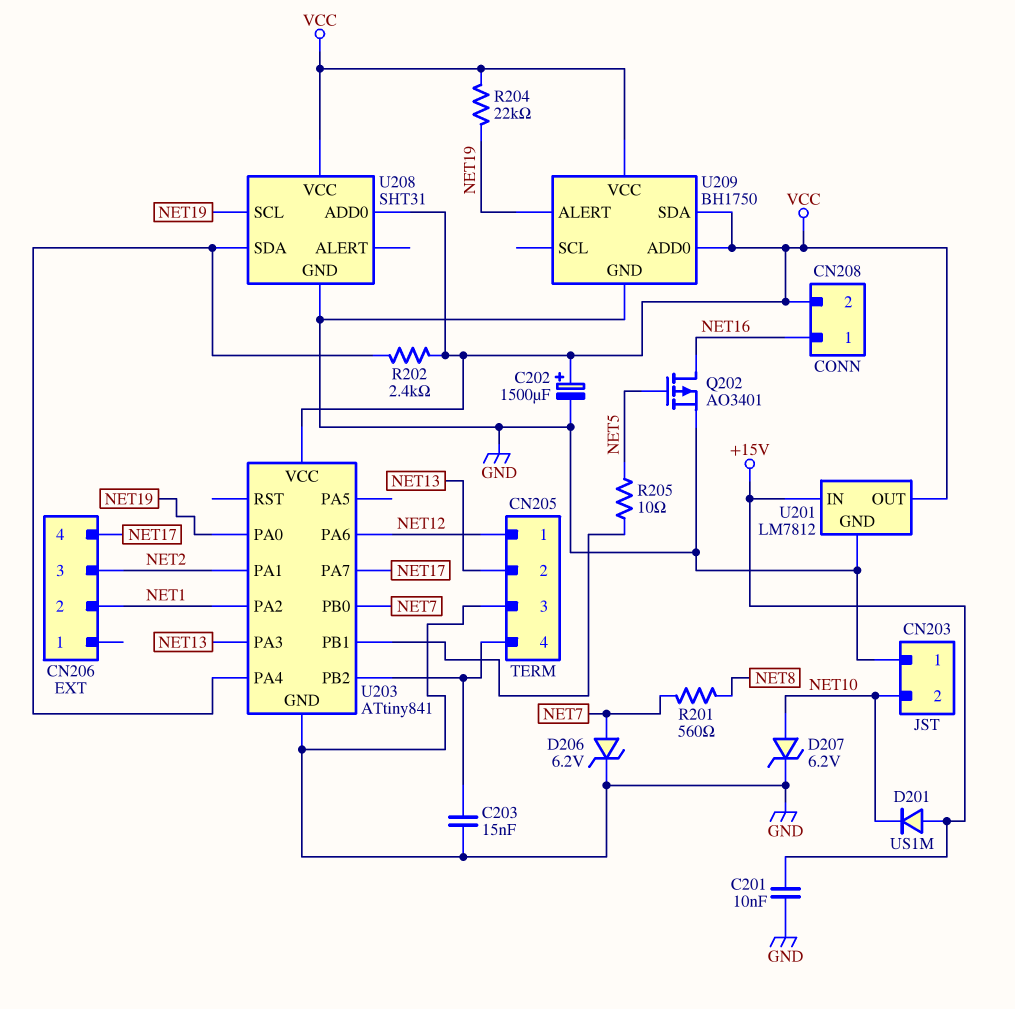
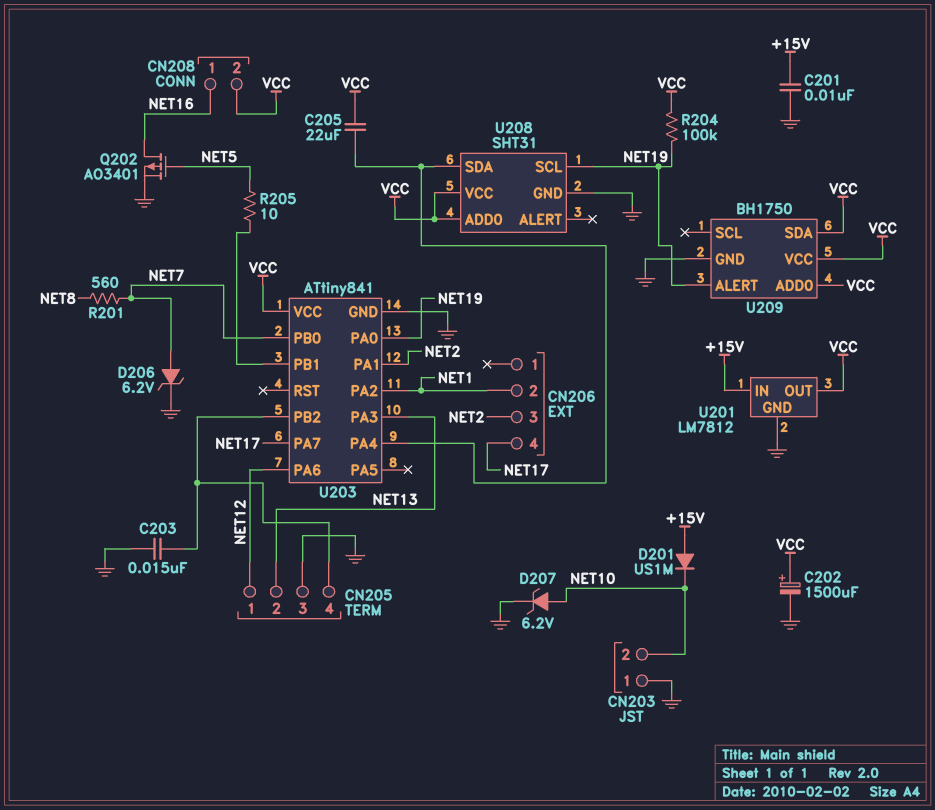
C205: none -> 22uF (U203/PA4, VCC)
R202: 2.4k (U203/PA4, VCC) -> none
R204: 22k (NET19, VCC) -> 100k (NET19, VCC)

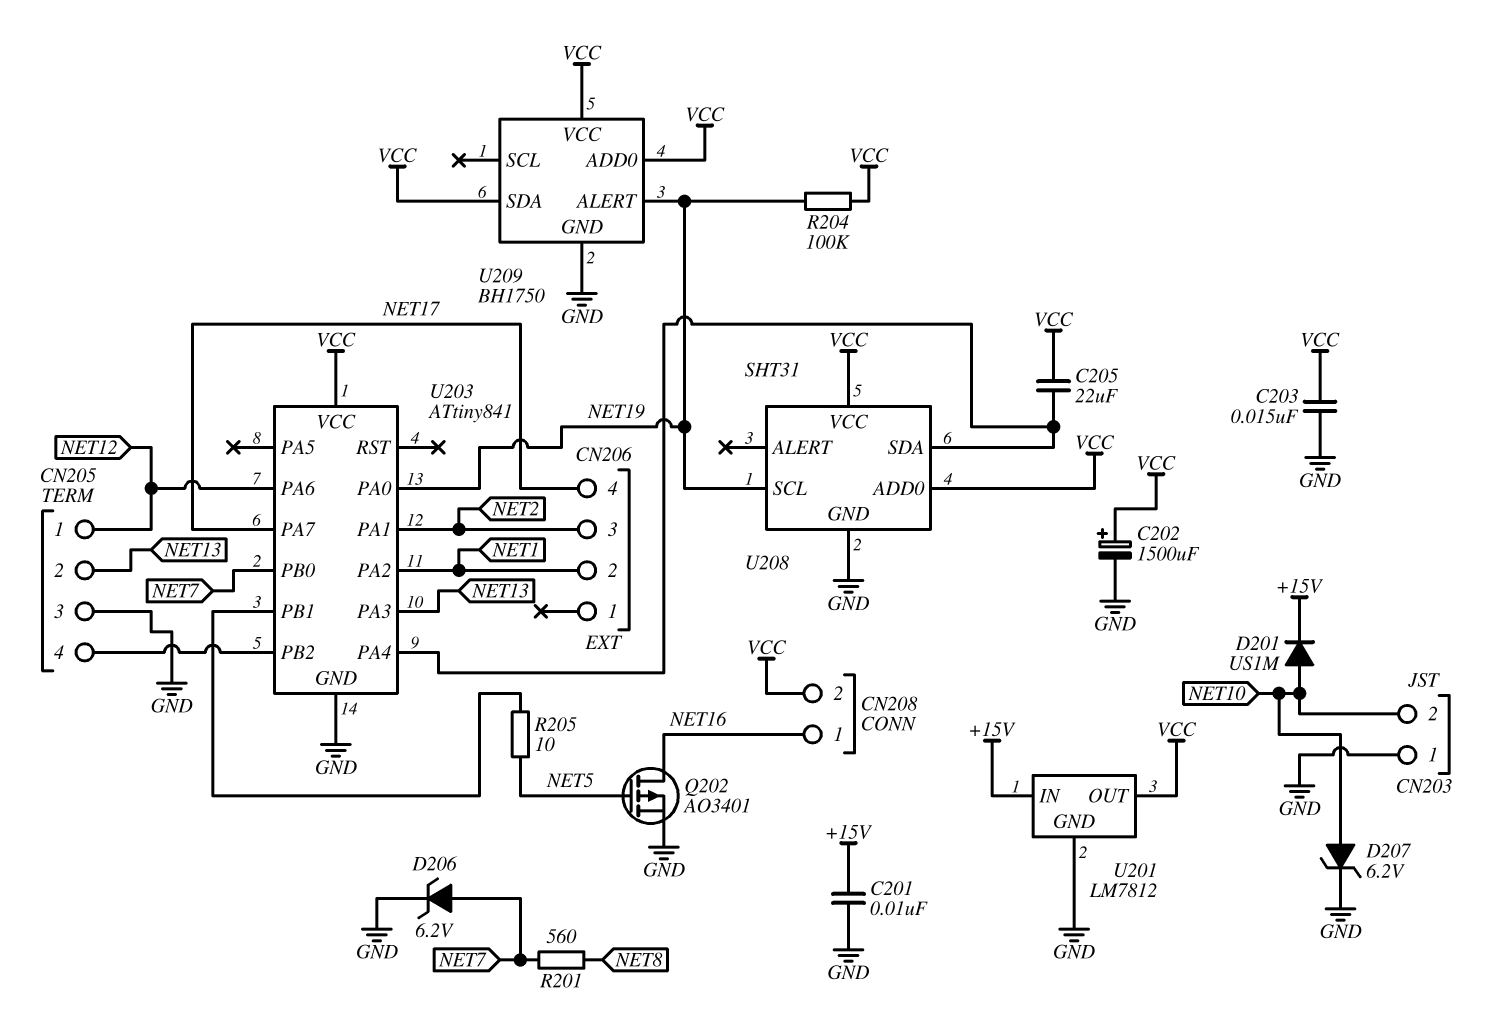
C203: 15nF (CN205/4, GND) -> 15nF (GND, VCC)
D201: diode US1M (A +15V, K NET10) -> diode US1M (A NET10, K +15V)

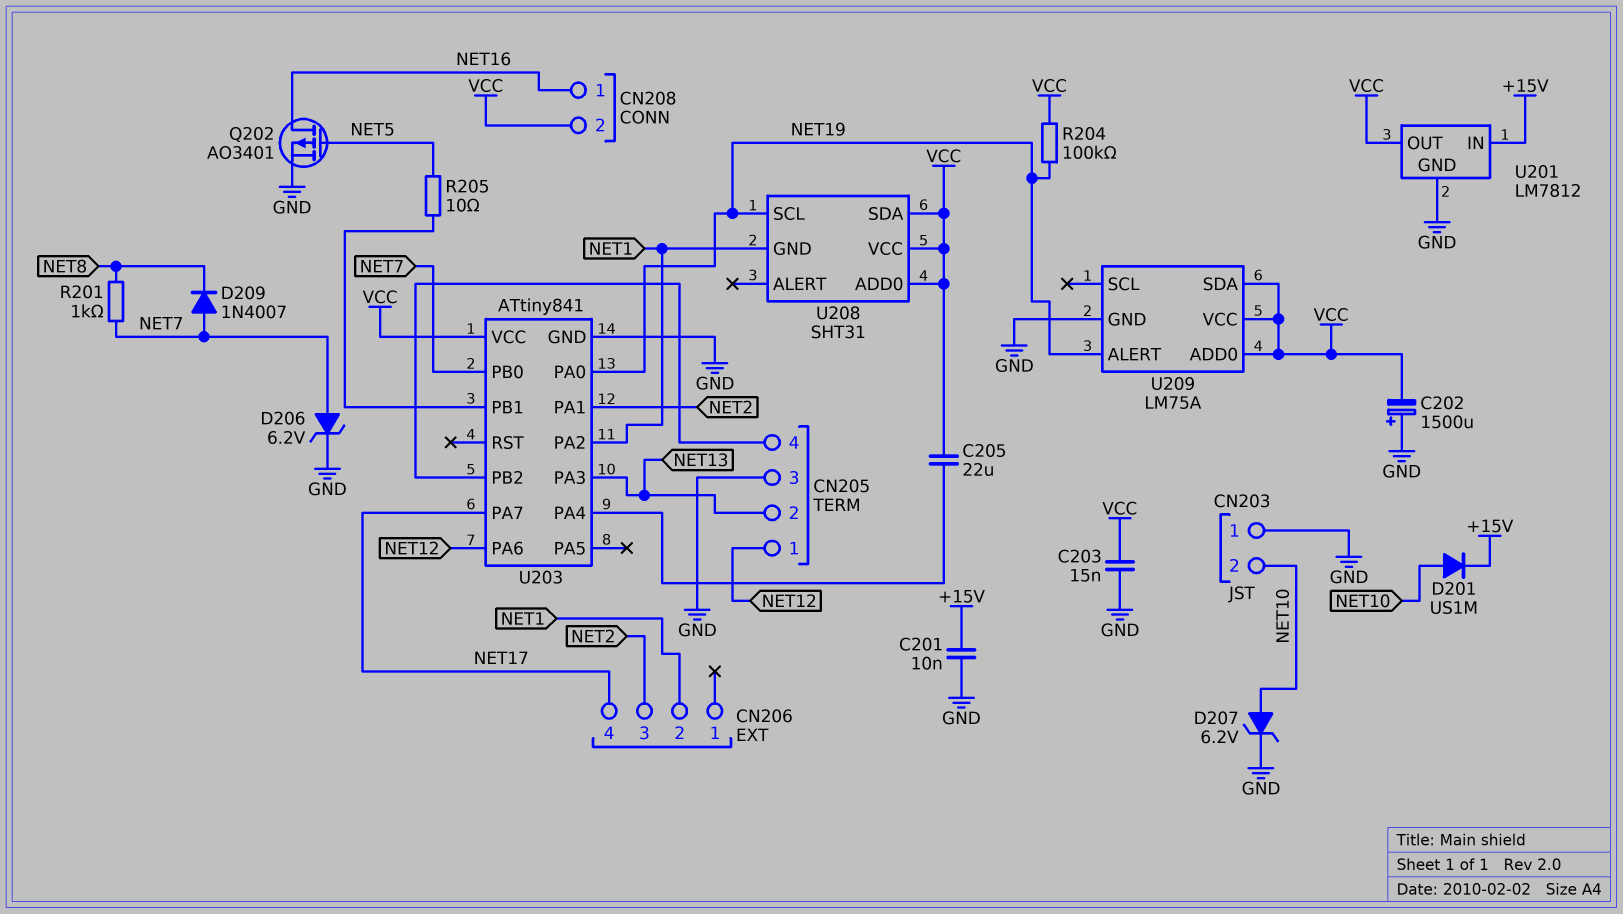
C202: 1500uF (plus VCC, minus GND) -> 1500uF (plus GND, minus VCC)
D209: none -> diode 1N4007 (A NET7, K NET8)
R201: 560 (NET7, NET8) -> 1k (NET7, NET8)
U208 pin GND: GND -> NET1
U208 pin SDA: U203/PA4 -> VCC
U209: BH1750 -> LM75A

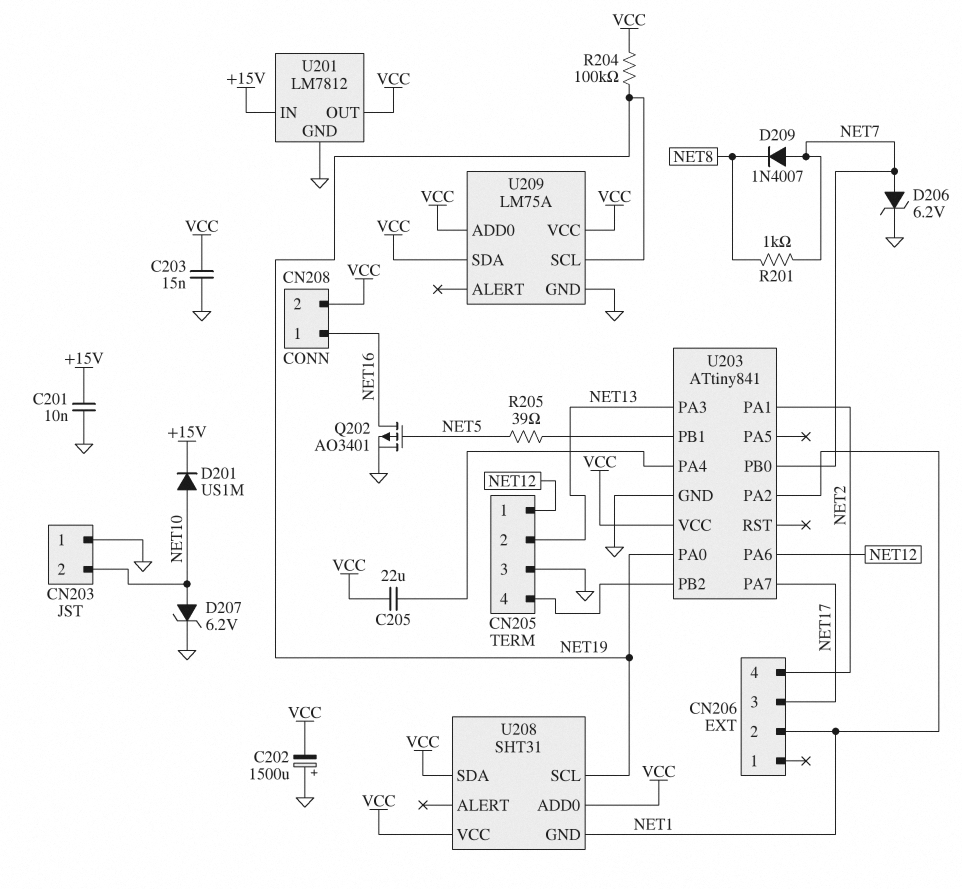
CN206 pin 3: NET2 -> NET17
CN206 pin 4: NET17 -> NET2
R205: 10 (NET5, U203/PB1) -> 39 (NET5, U203/PB1)
U209 pin ALERT: NET19 -> none
U209 pin SCL: none -> NET19

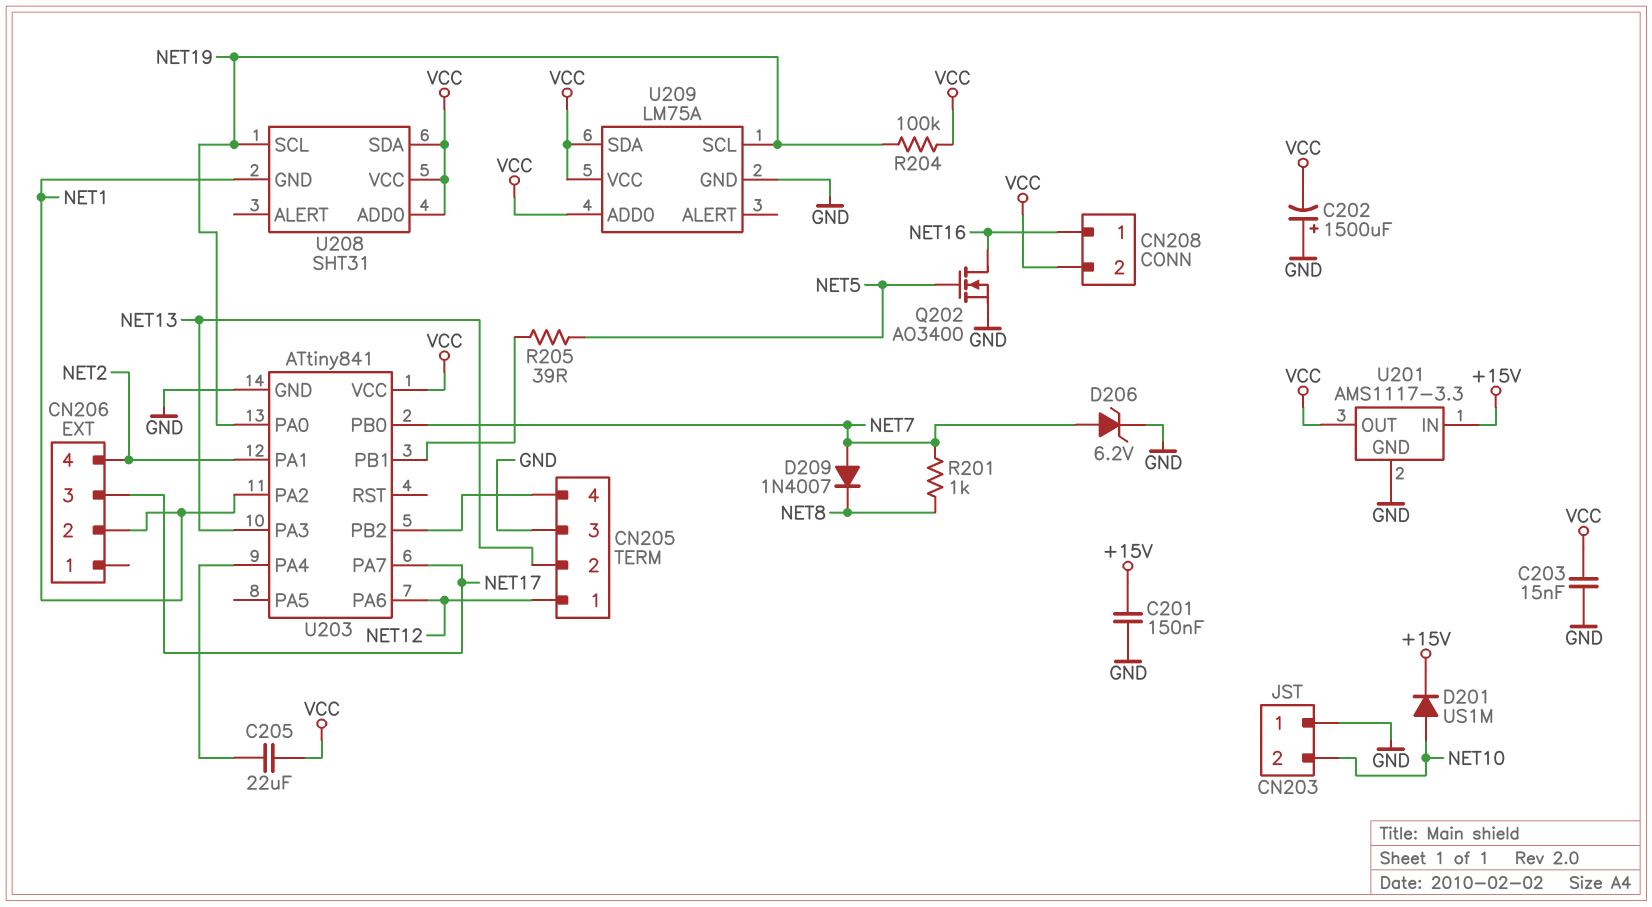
C201: 10nF (+15V, GND) -> 150nF (+15V, GND)
D207: zener 6.2V (A NET10, K GND) -> none
Q202: PMOS AO3401 (G NET5, D NET16, S GND) -> NMOS AO3400 (G NET5, D NET16, S GND)
U201: LM7812 -> AMS1117-3.3

